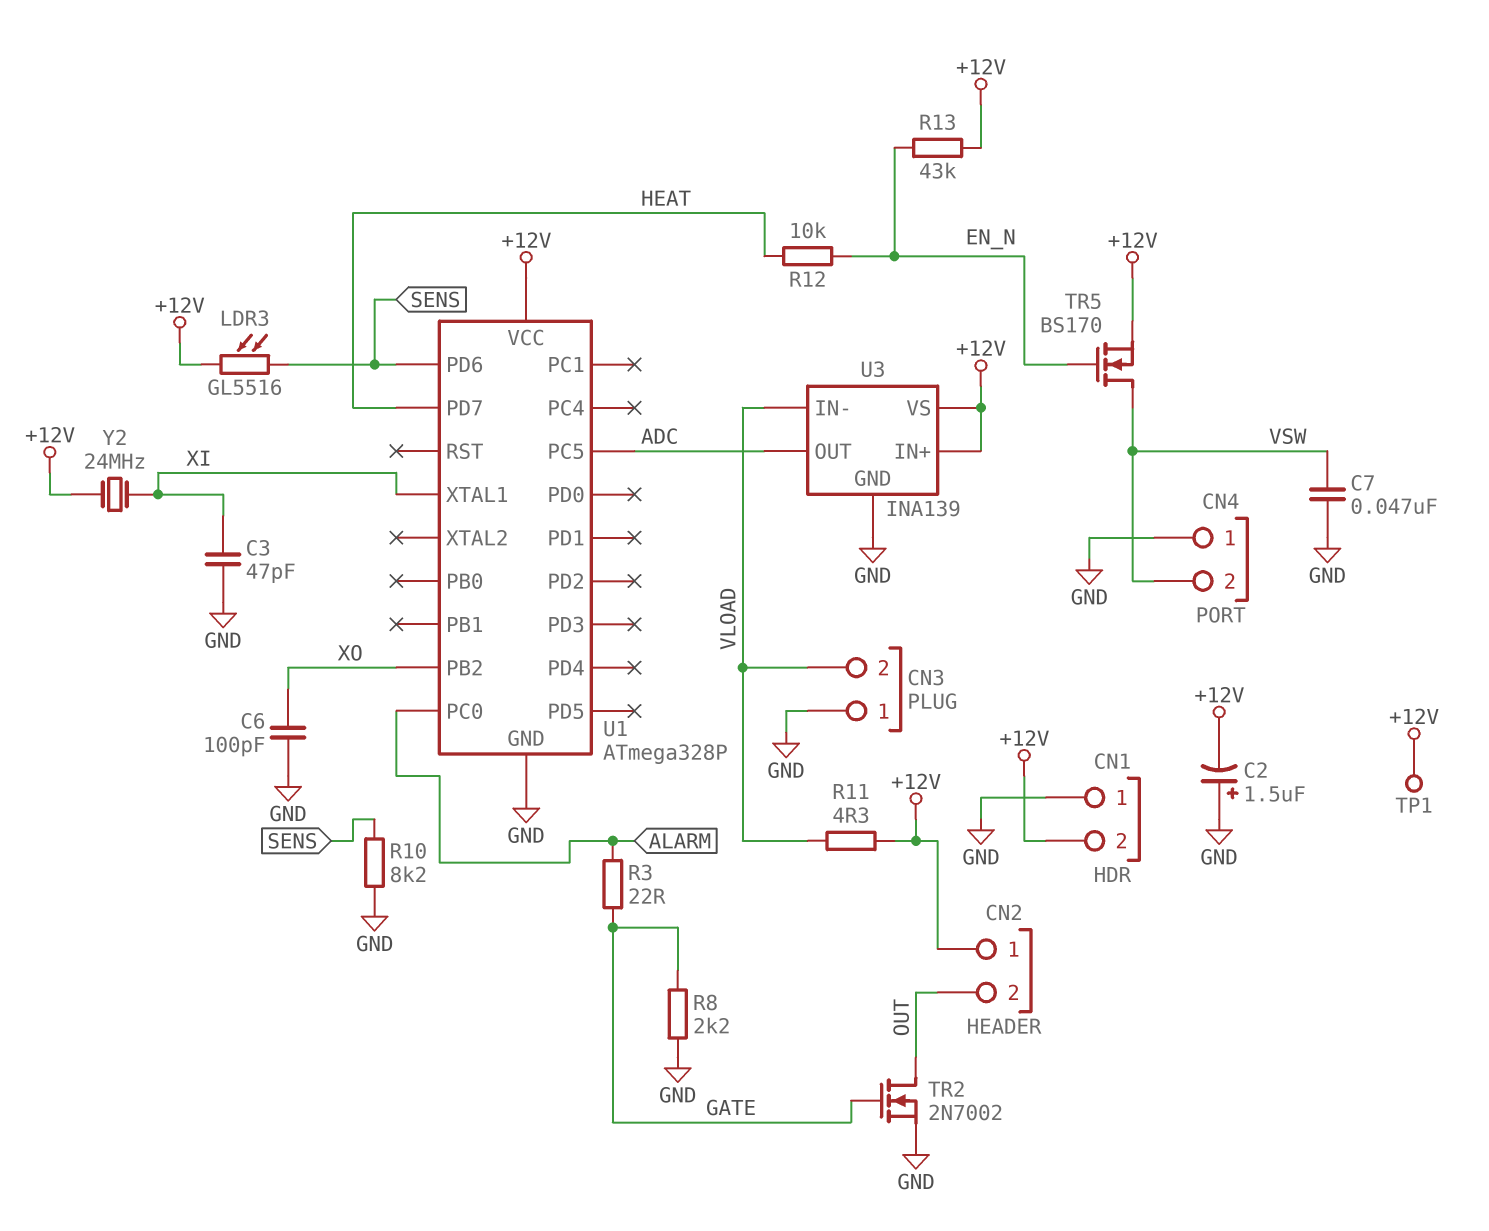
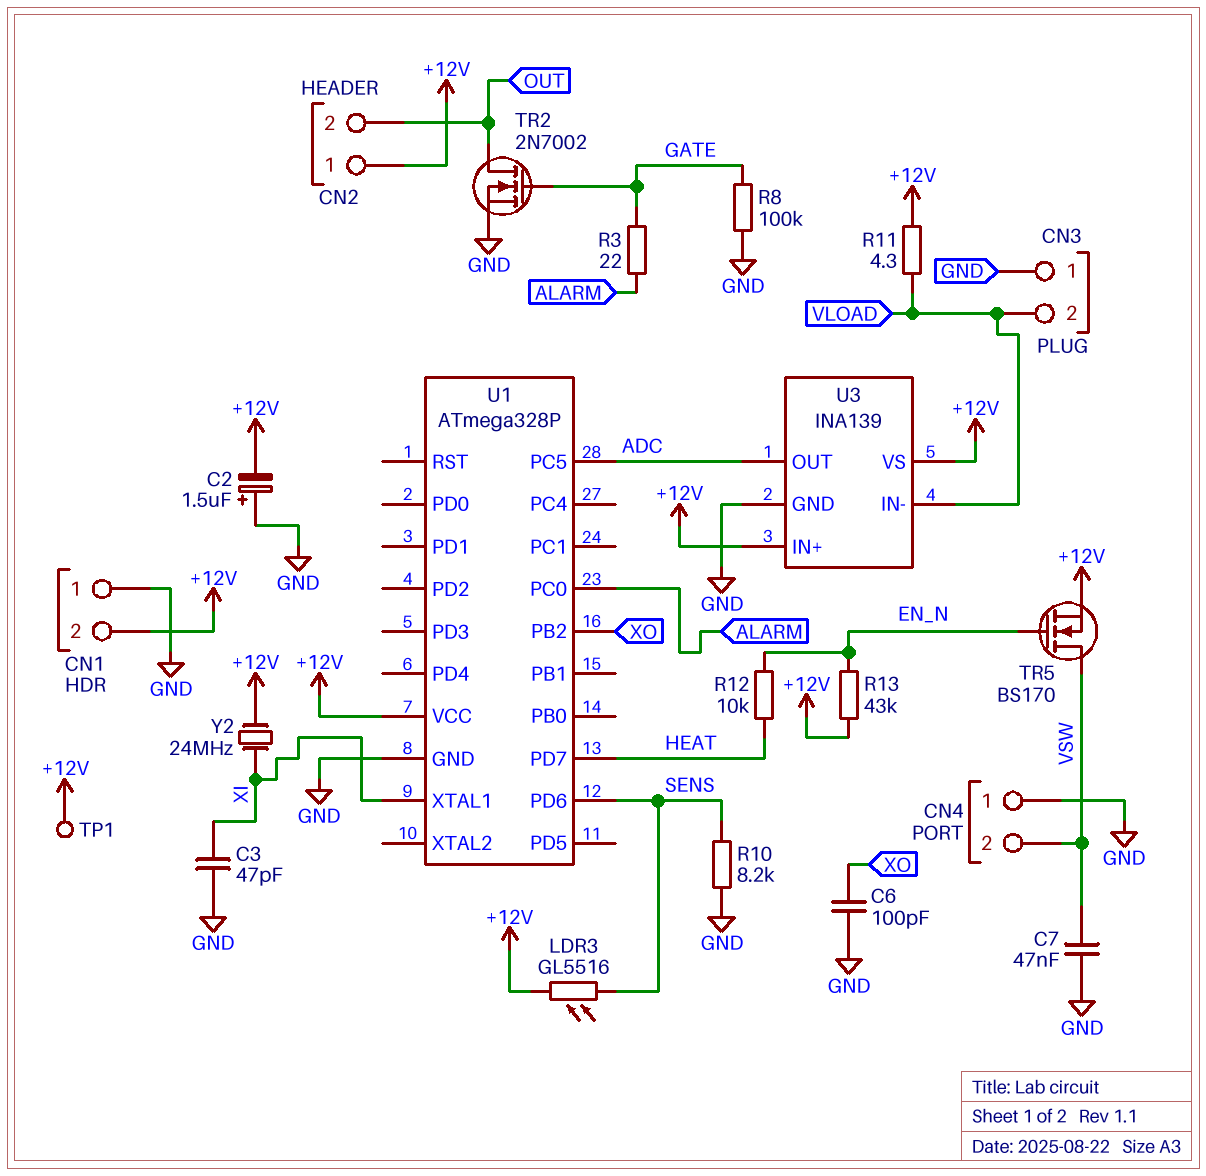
R8: 2.2k (GATE, GND) -> 100k (GATE, GND)

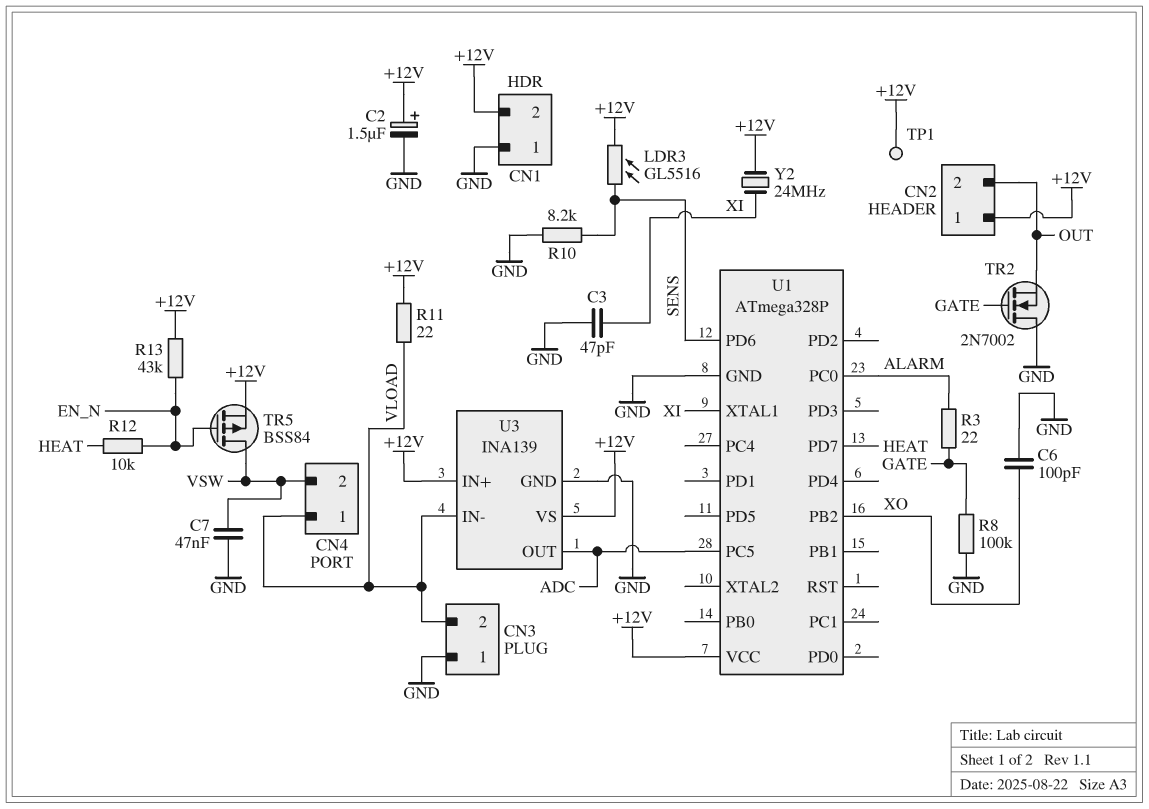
C2: 1.5uF (plus GND, minus +12V) -> 1.5uF (plus +12V, minus GND)
CN4 pin 1: GND -> VLOAD
R11: 4.3 (+12V, VLOAD) -> 22 (+12V, VLOAD)
TR2: NMOS 2N7002 (G GATE, D OUT, S GND) -> NMOS 2N7002 (G GATE, D GND, S OUT)
TR5: NMOS BS170 (G EN_N, D VSW, S +12V) -> PMOS BSS84 (G EN_N, D VSW, S +12V)

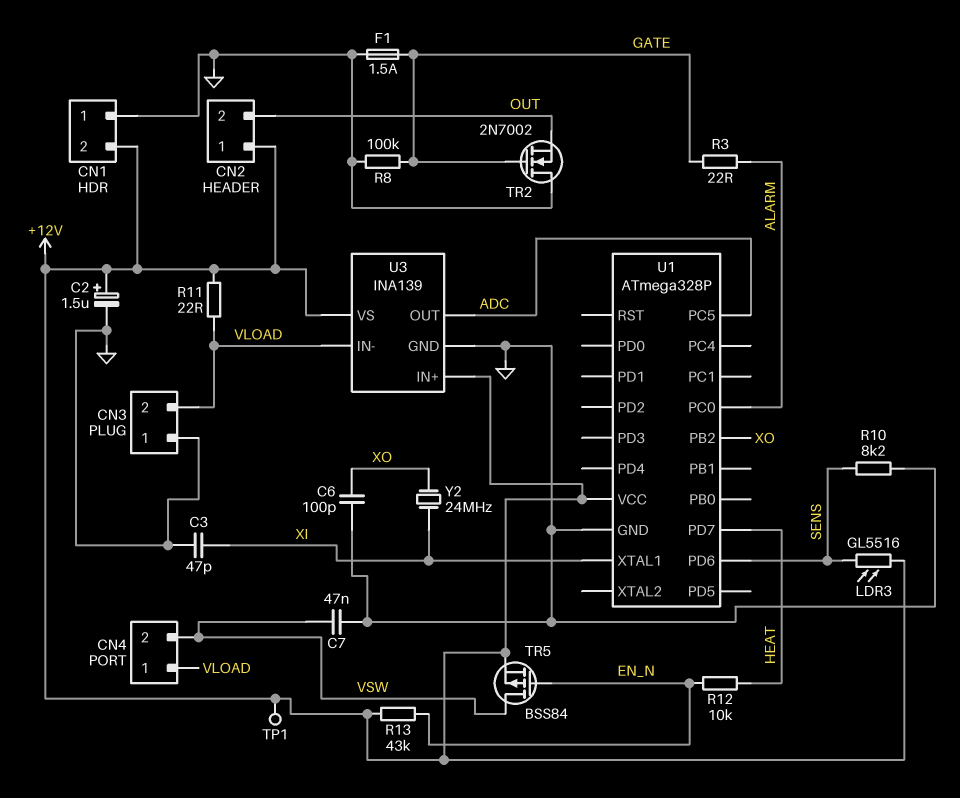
F1: none -> 1.5A (GATE, GND)
Y2: 24MHz (+12V, XI) -> 24MHz (XI, XO)

